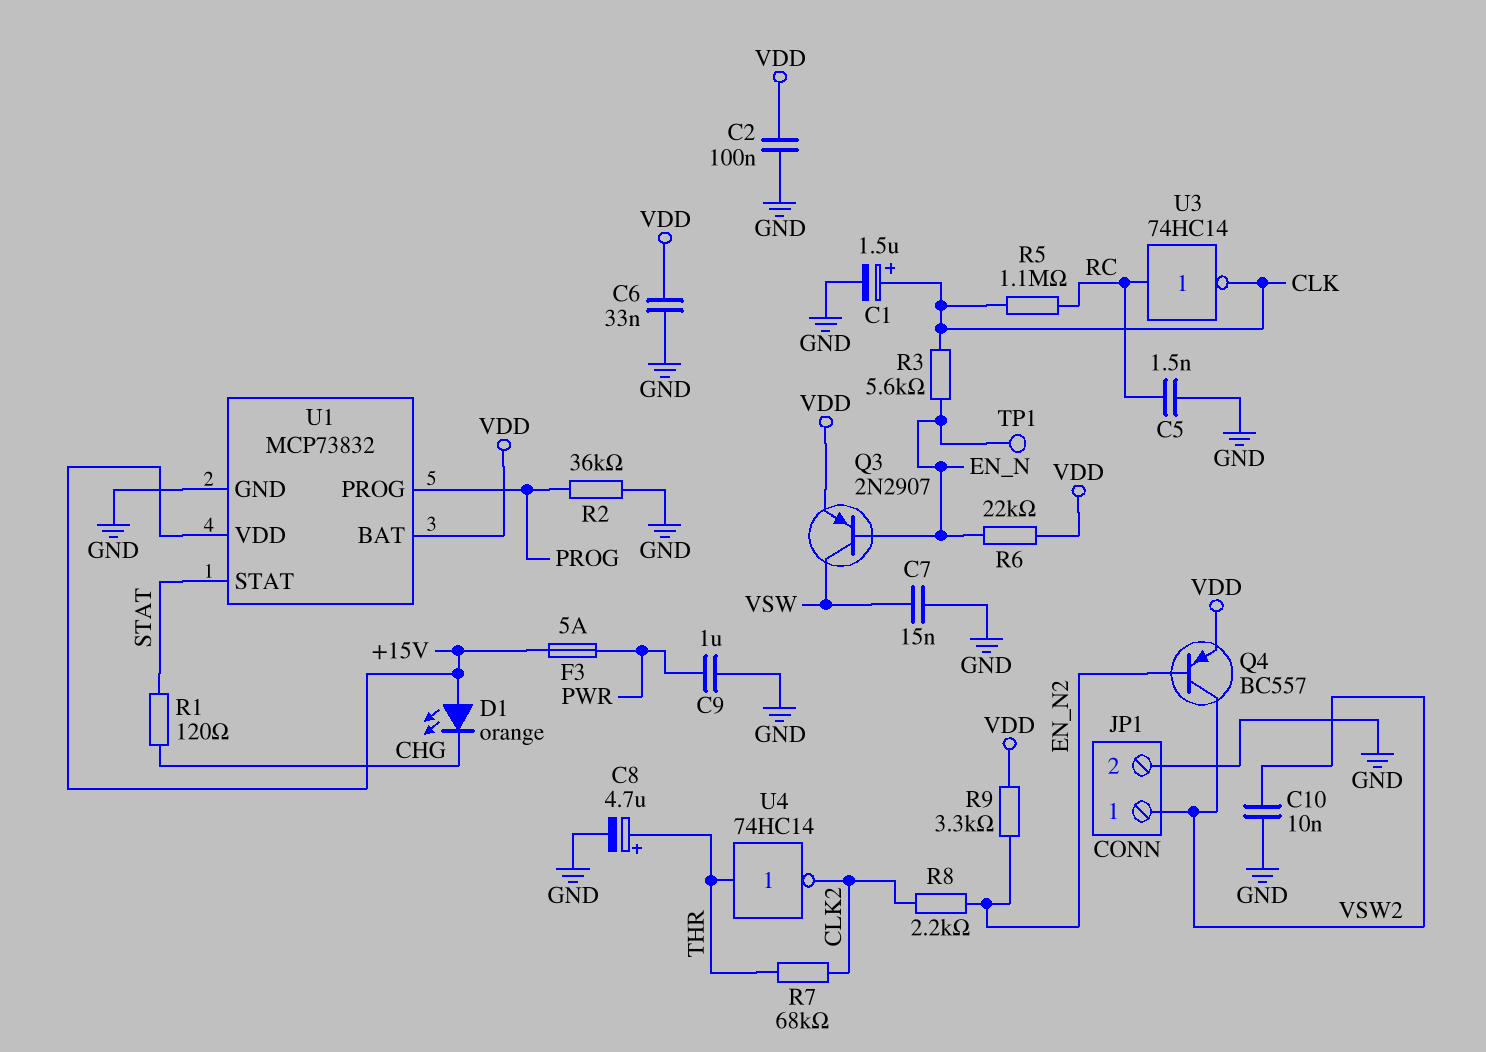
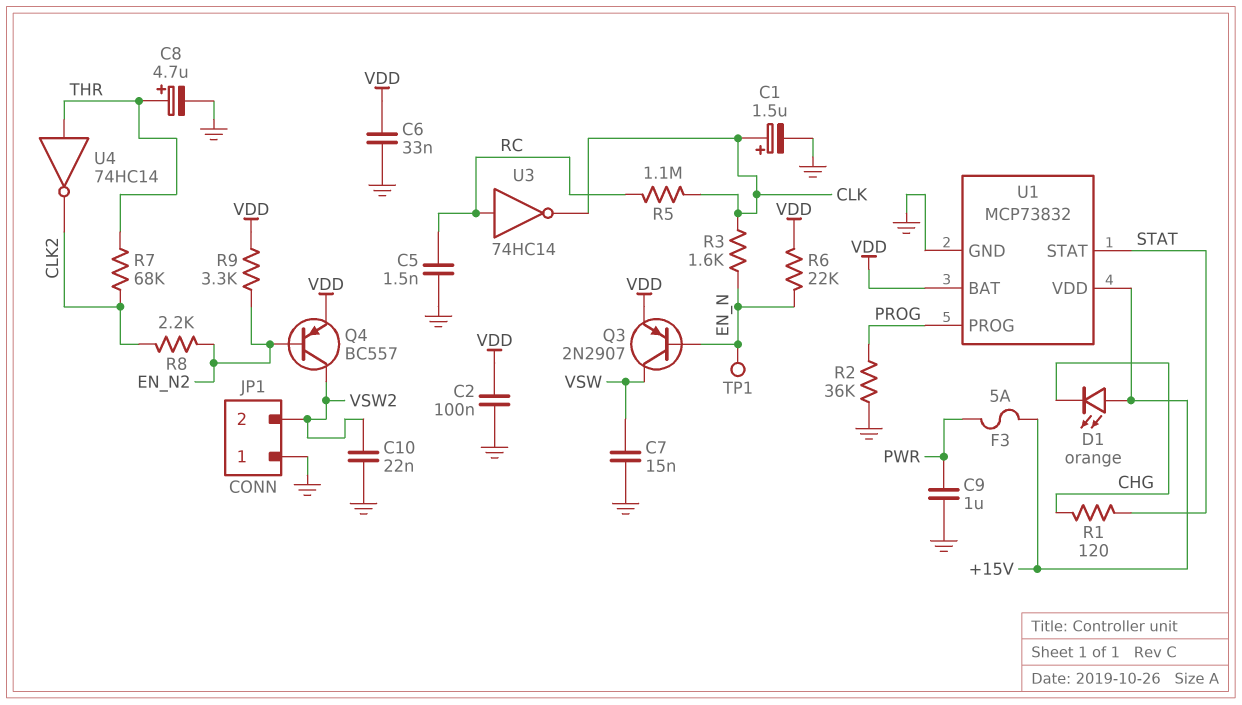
C10: 10nF (GND, VSW2) -> 22nF (GND, VSW2)
JP1 pin 1: VSW2 -> GND
JP1 pin 2: GND -> VSW2
R3: 5.6k (CLK, EN_N) -> 1.6k (CLK, EN_N)

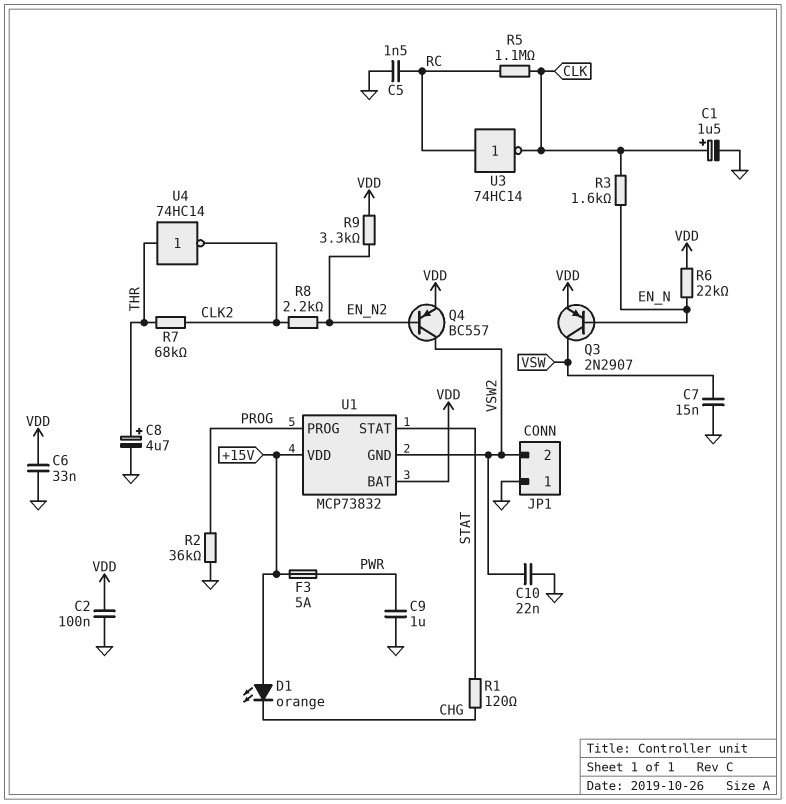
TP1: test point (EN_N) -> none
U1 pin GND: GND -> VSW2

